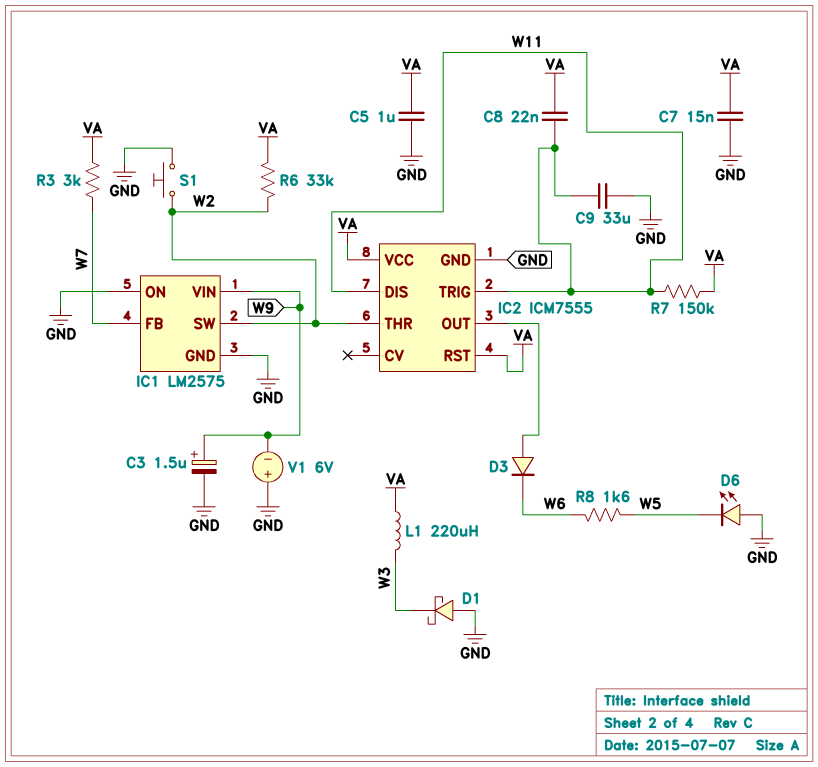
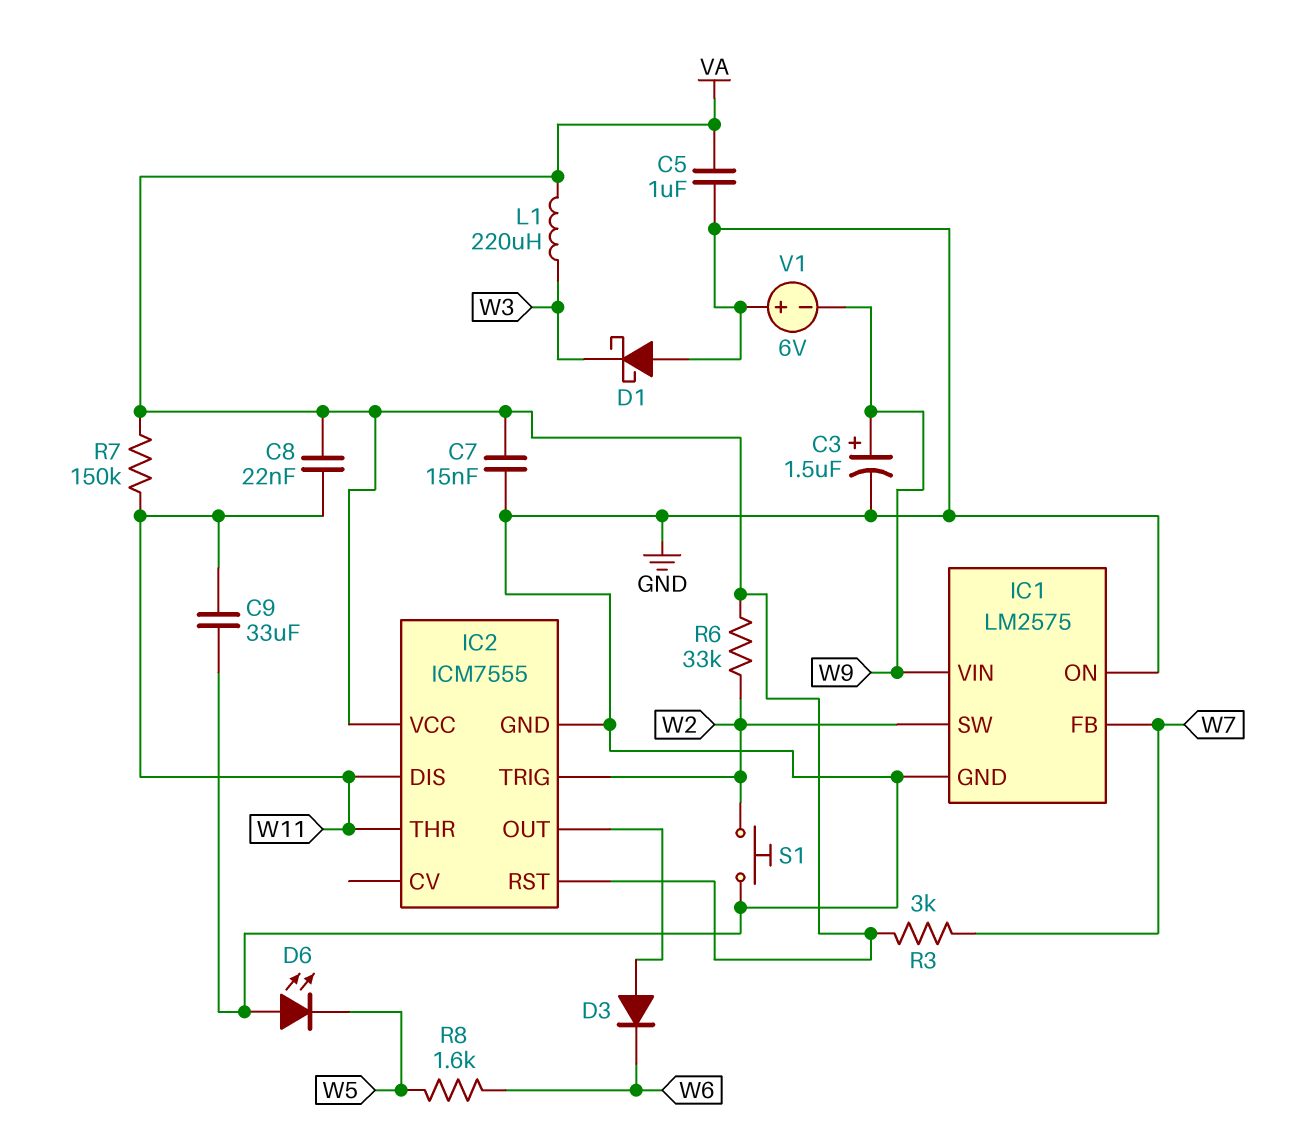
IC2 pin THR: W2 -> W11
IC2 pin TRIG: W11 -> W2

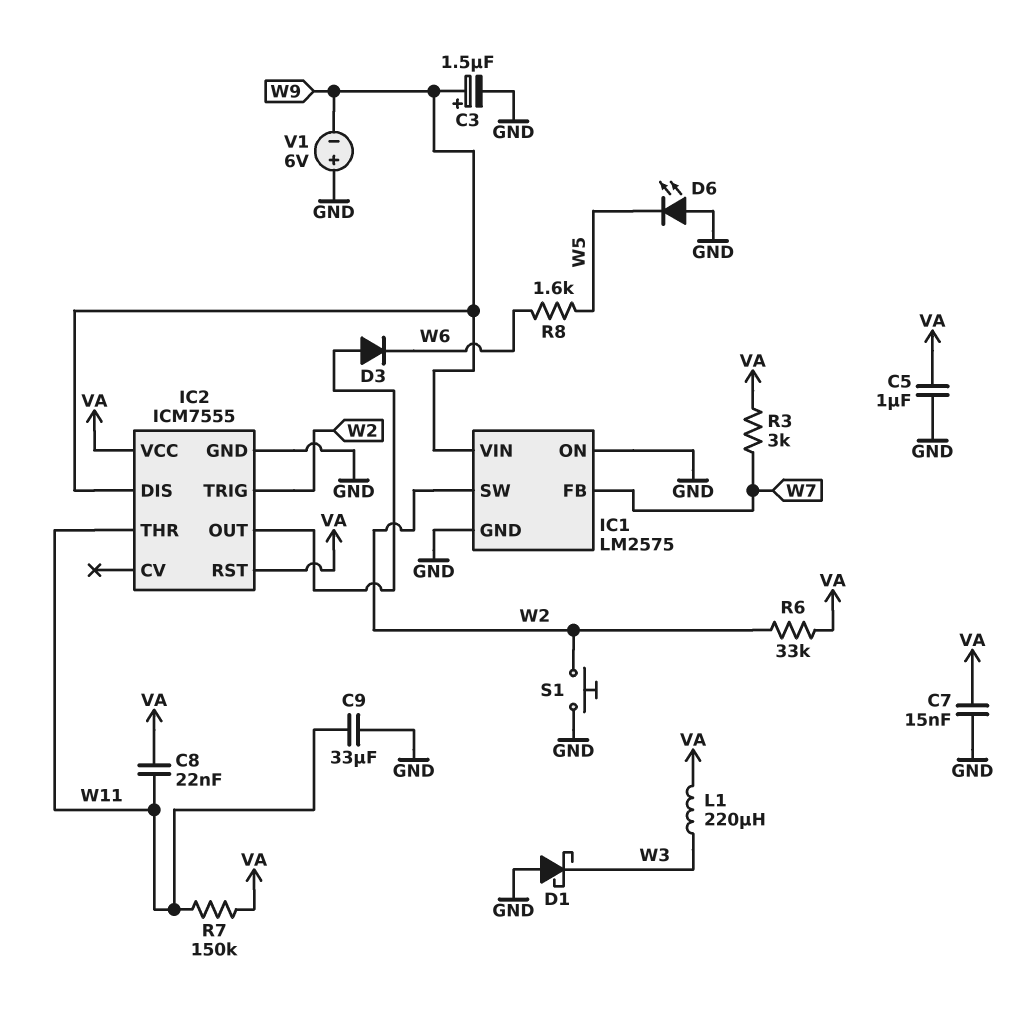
IC2 pin DIS: W11 -> W9

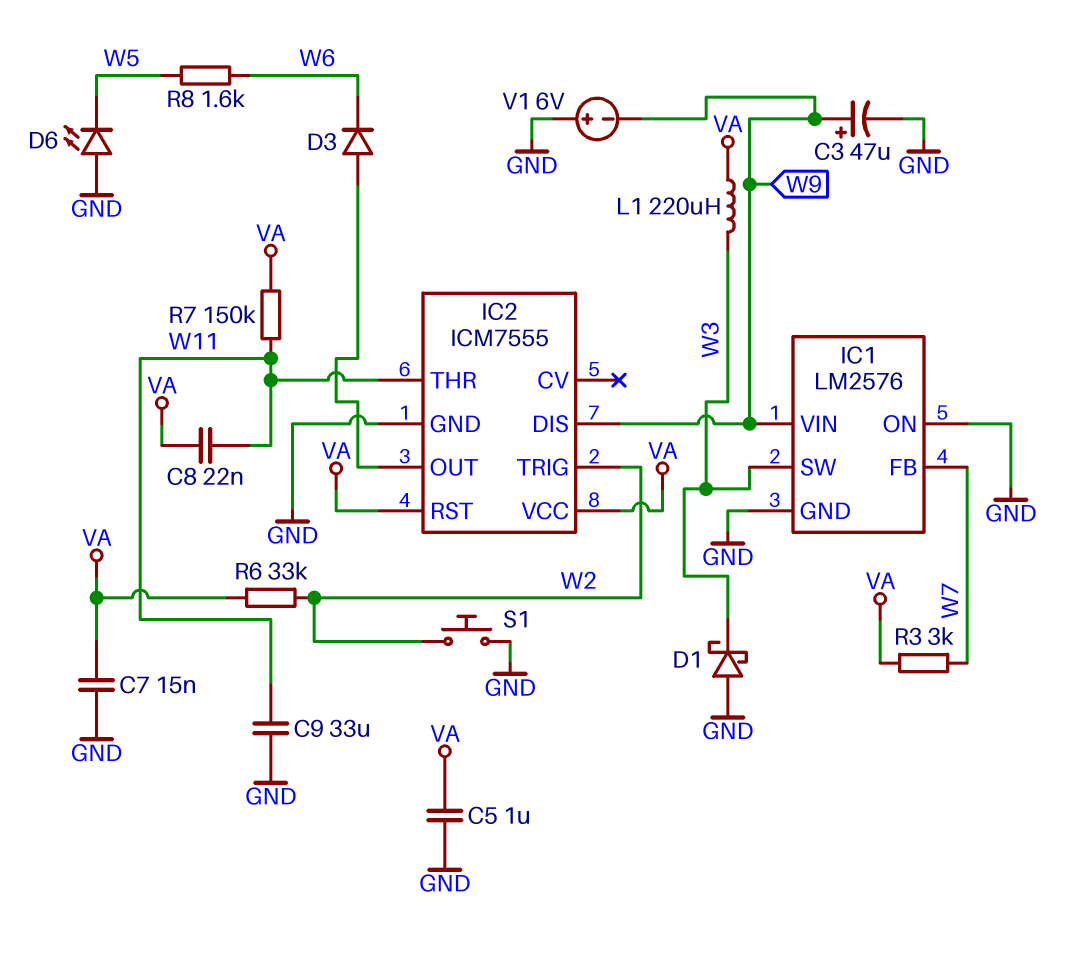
C3: 1.5uF (plus W9, minus GND) -> 47uF (plus W9, minus GND)
IC1: LM2575 -> LM2576
IC1 pin SW: W2 -> W3

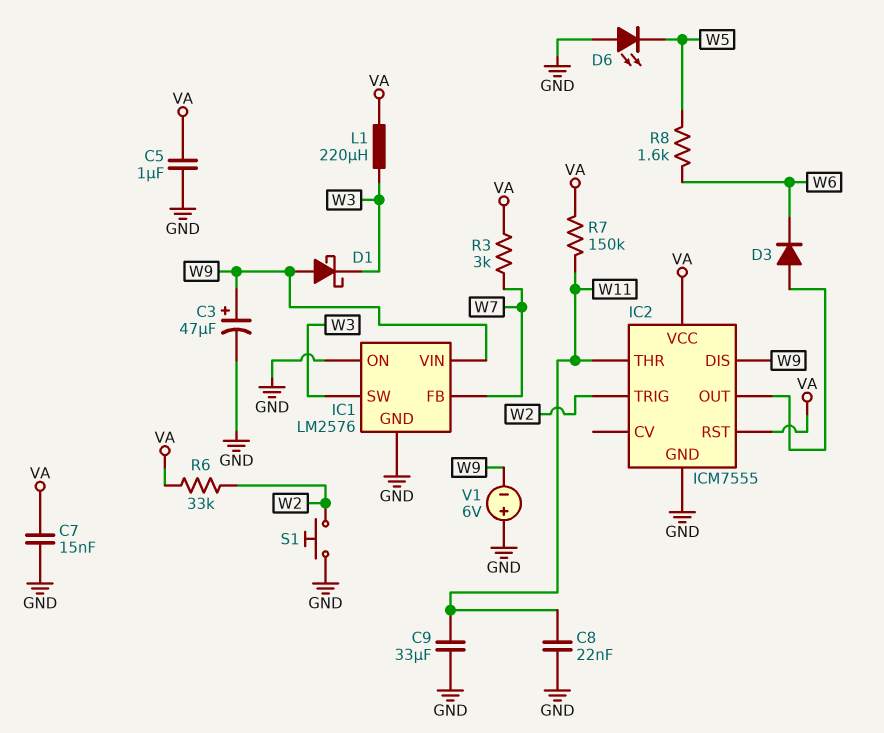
C8: 22nF (VA, W11) -> 22nF (GND, W11)
D1: schottky (A GND, K W3) -> schottky (A W9, K W3)

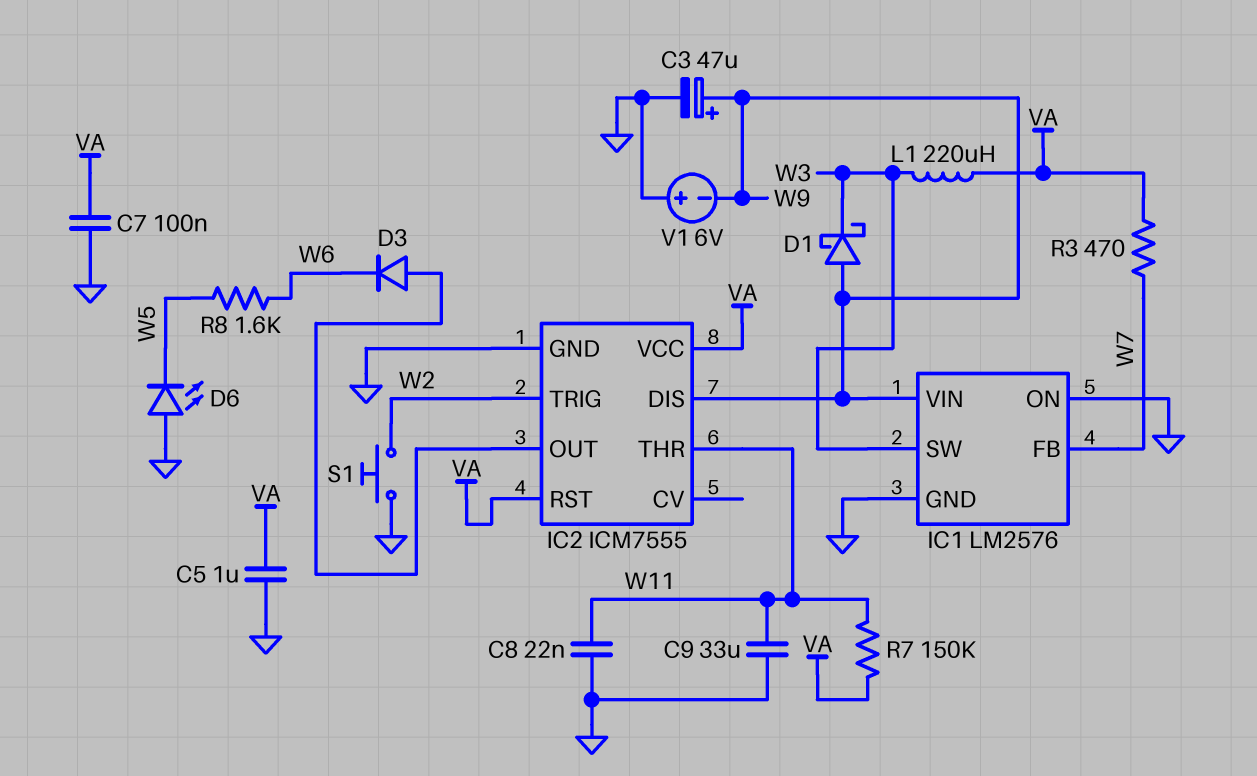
C7: 15nF (GND, VA) -> 100nF (GND, VA)
R3: 3k (VA, W7) -> 470 (VA, W7)
R6: 33k (VA, W2) -> none

